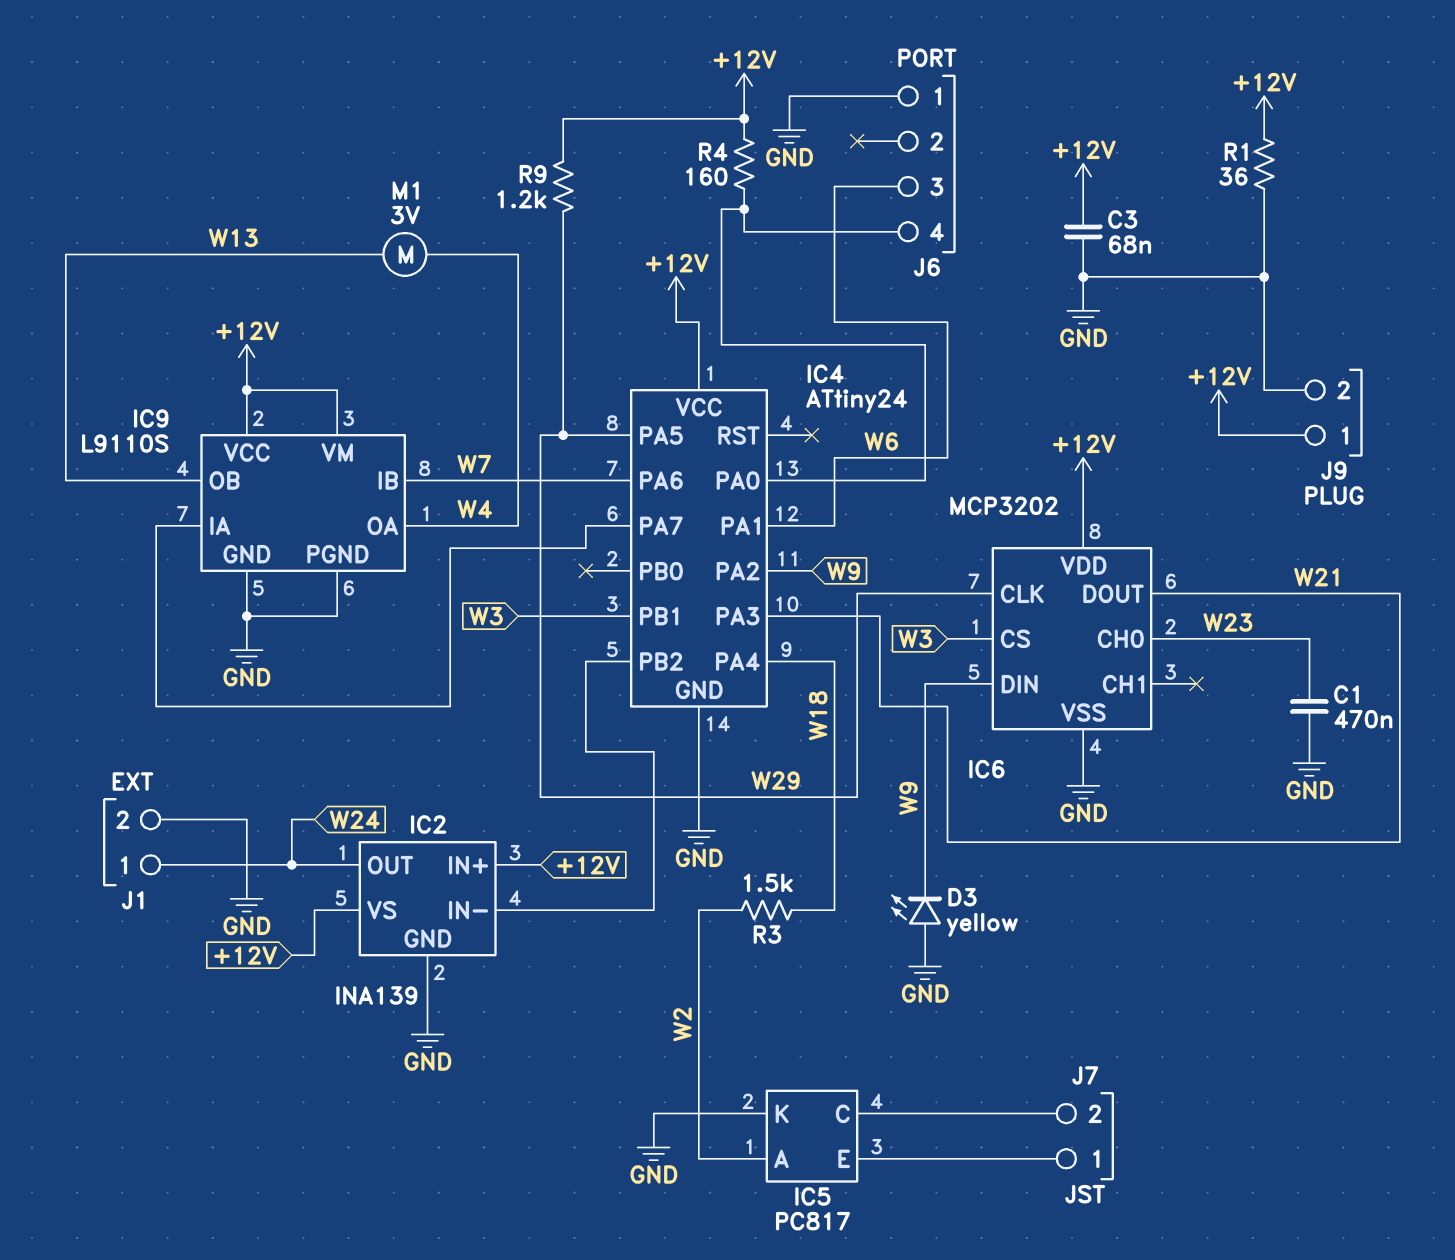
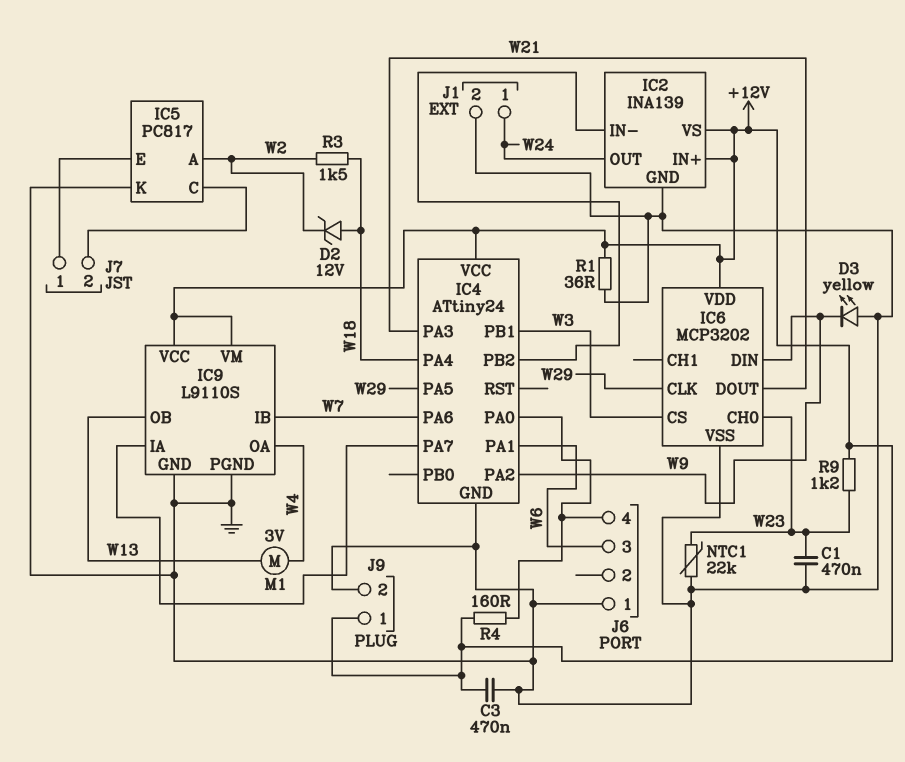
C3: 68nF (+12V, GND) -> 470nF (+12V, GND)
D2: none -> zener 12V (A W18, K W2)
NTC1: none -> 22k (GND, W23)
R9: 1.2k (+12V, W29) -> 1.2k (+12V, W23)

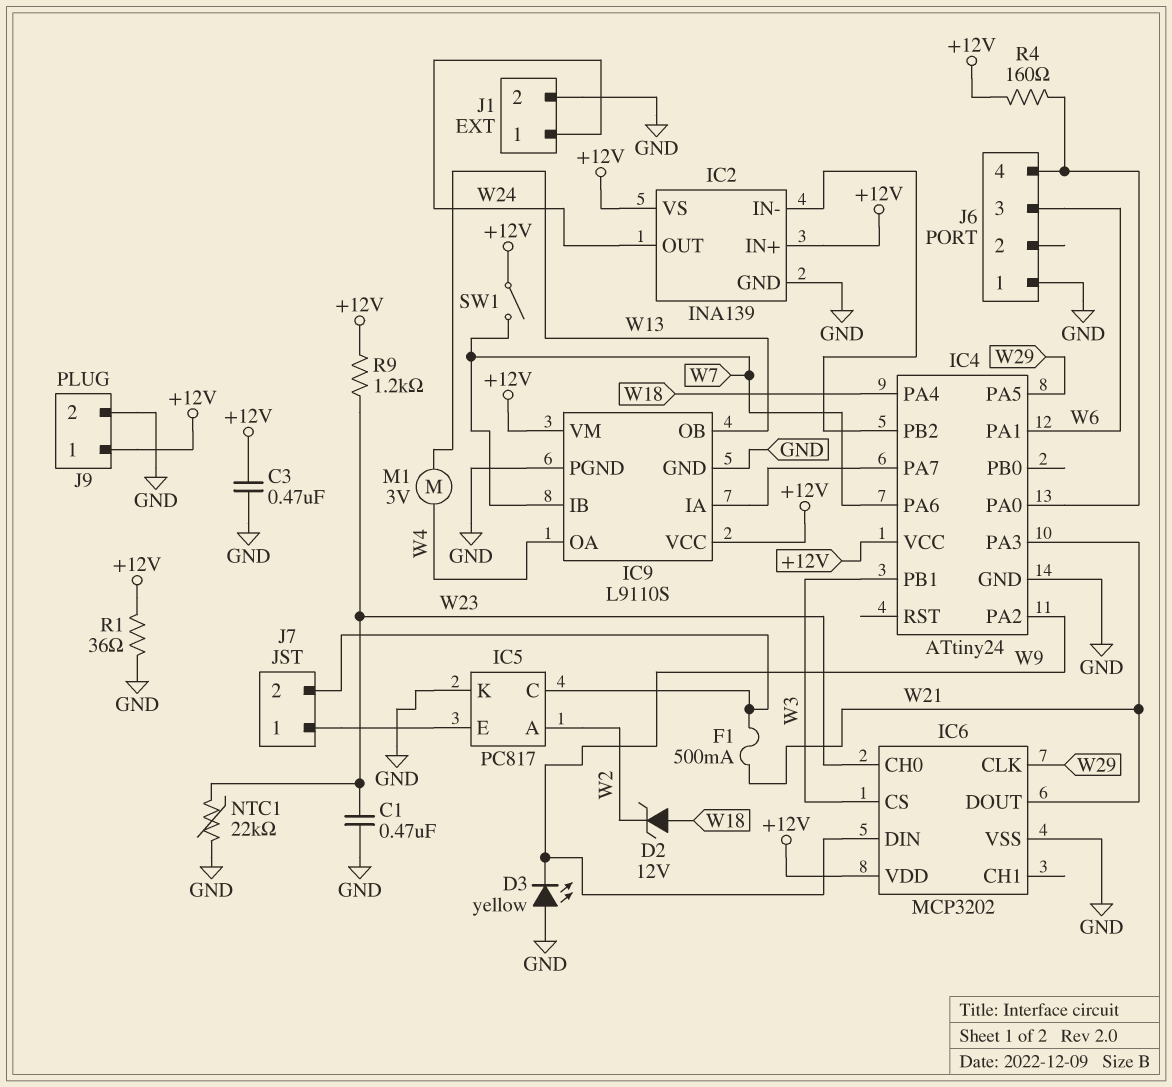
F1: none -> 500mA (IC5/C, W21)
R3: 1.5k (W2, W18) -> none
SW1: none -> switch (+12V, W7)

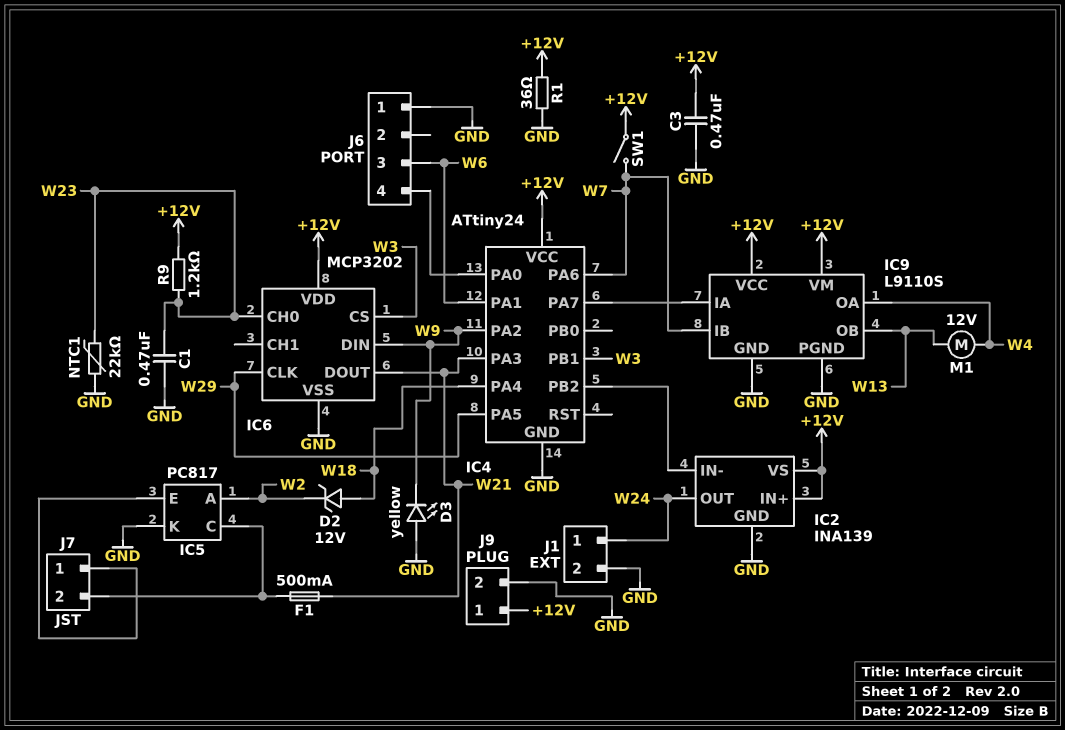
M1: motor 3V (W4, W13) -> motor 12V (W4, W13)
R4: 160 (+12V, IC4/PA0) -> none

